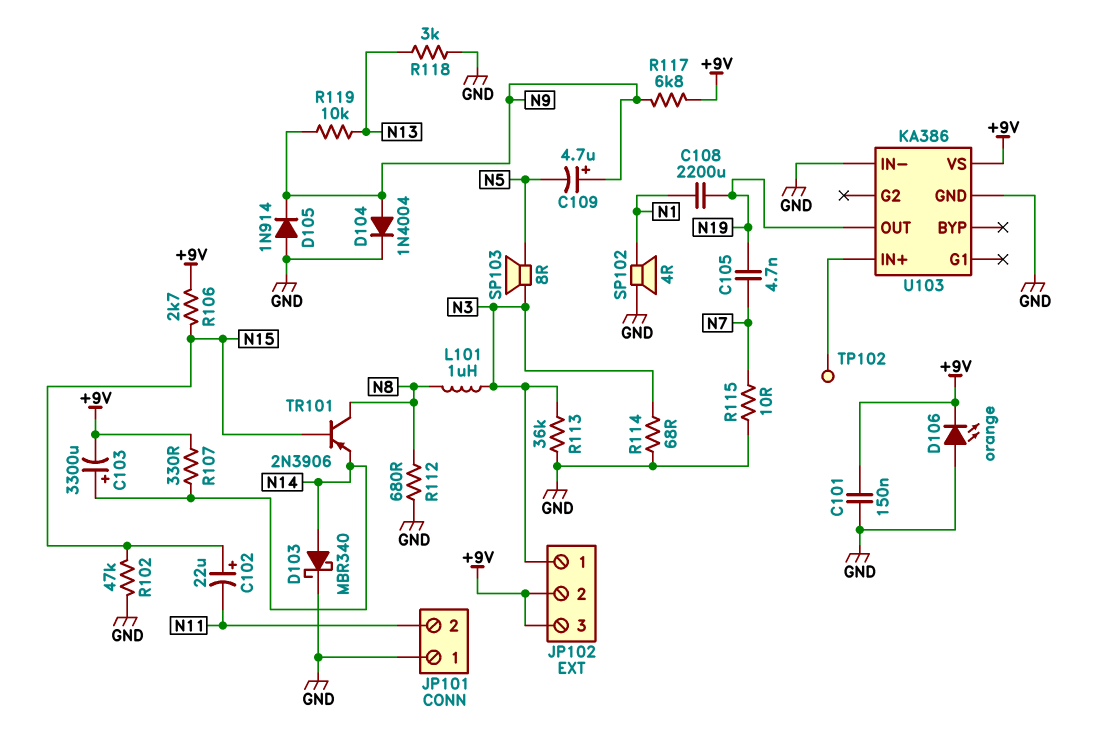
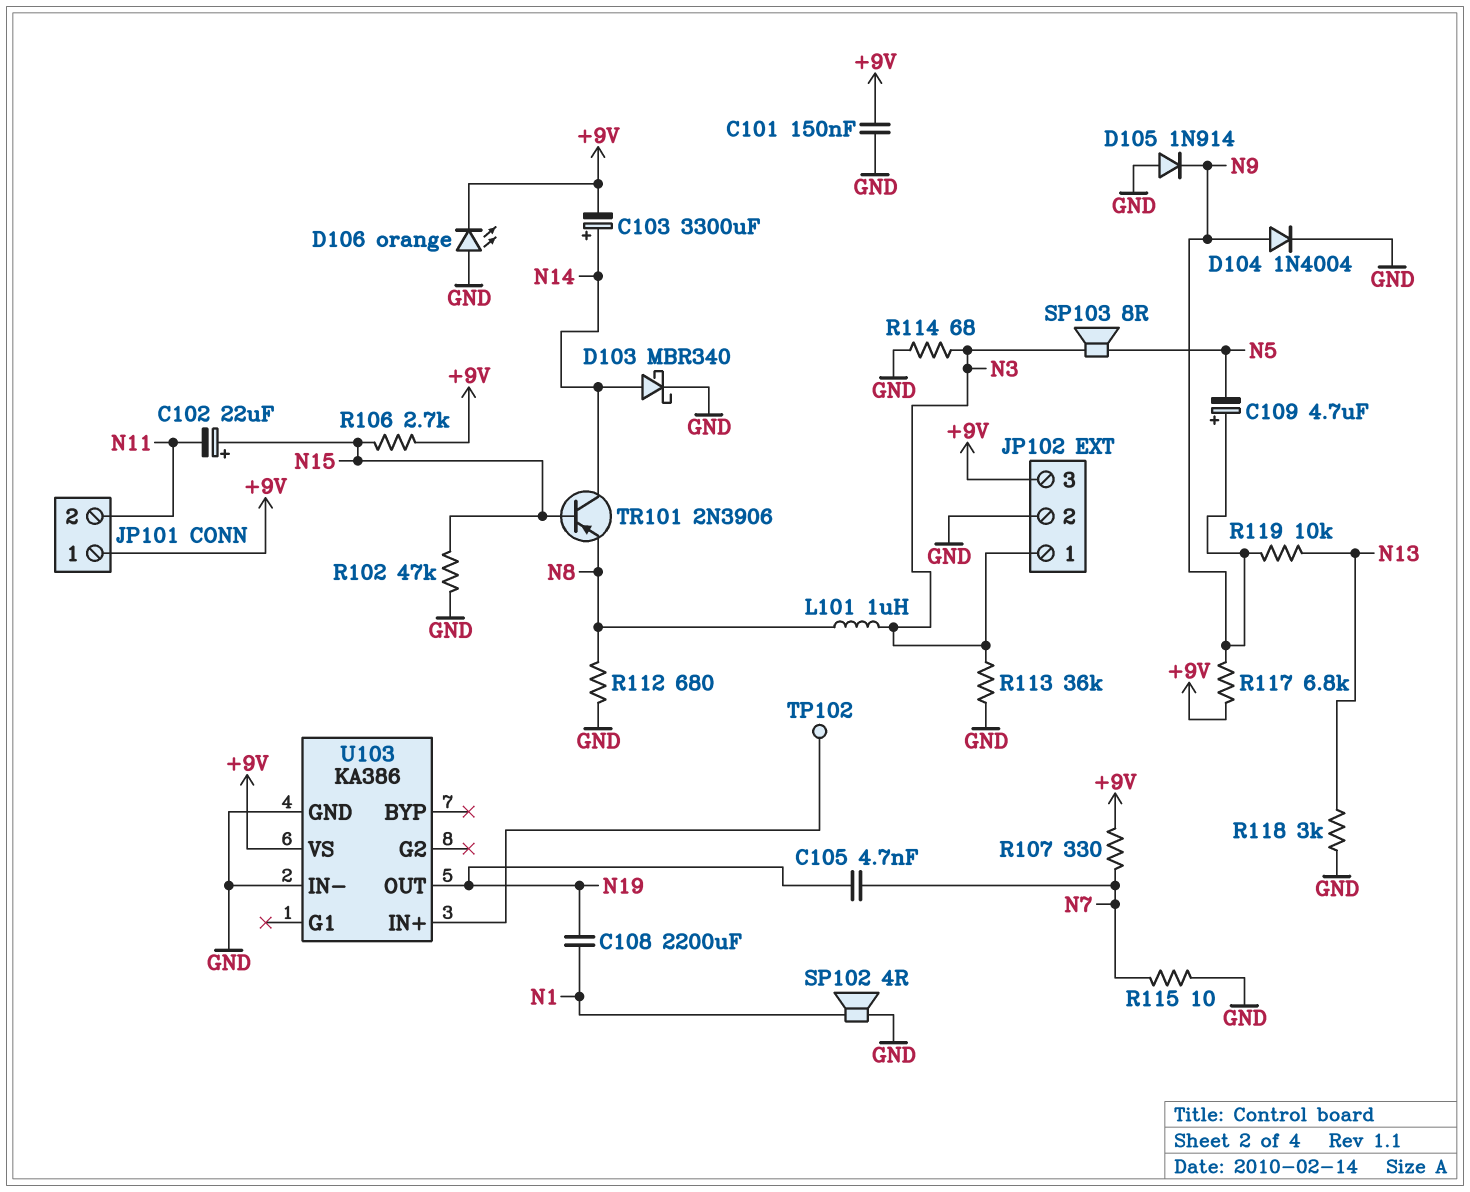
JP101 pin 1: GND -> +9V
JP102 pin 2: +9V -> GND
R107: 330 (+9V, N14) -> 330 (+9V, N7)
TR101: PNP 2N3906 (B N15, C N8, E N14) -> PNP 2N3906 (B N15, C N14, E N8)

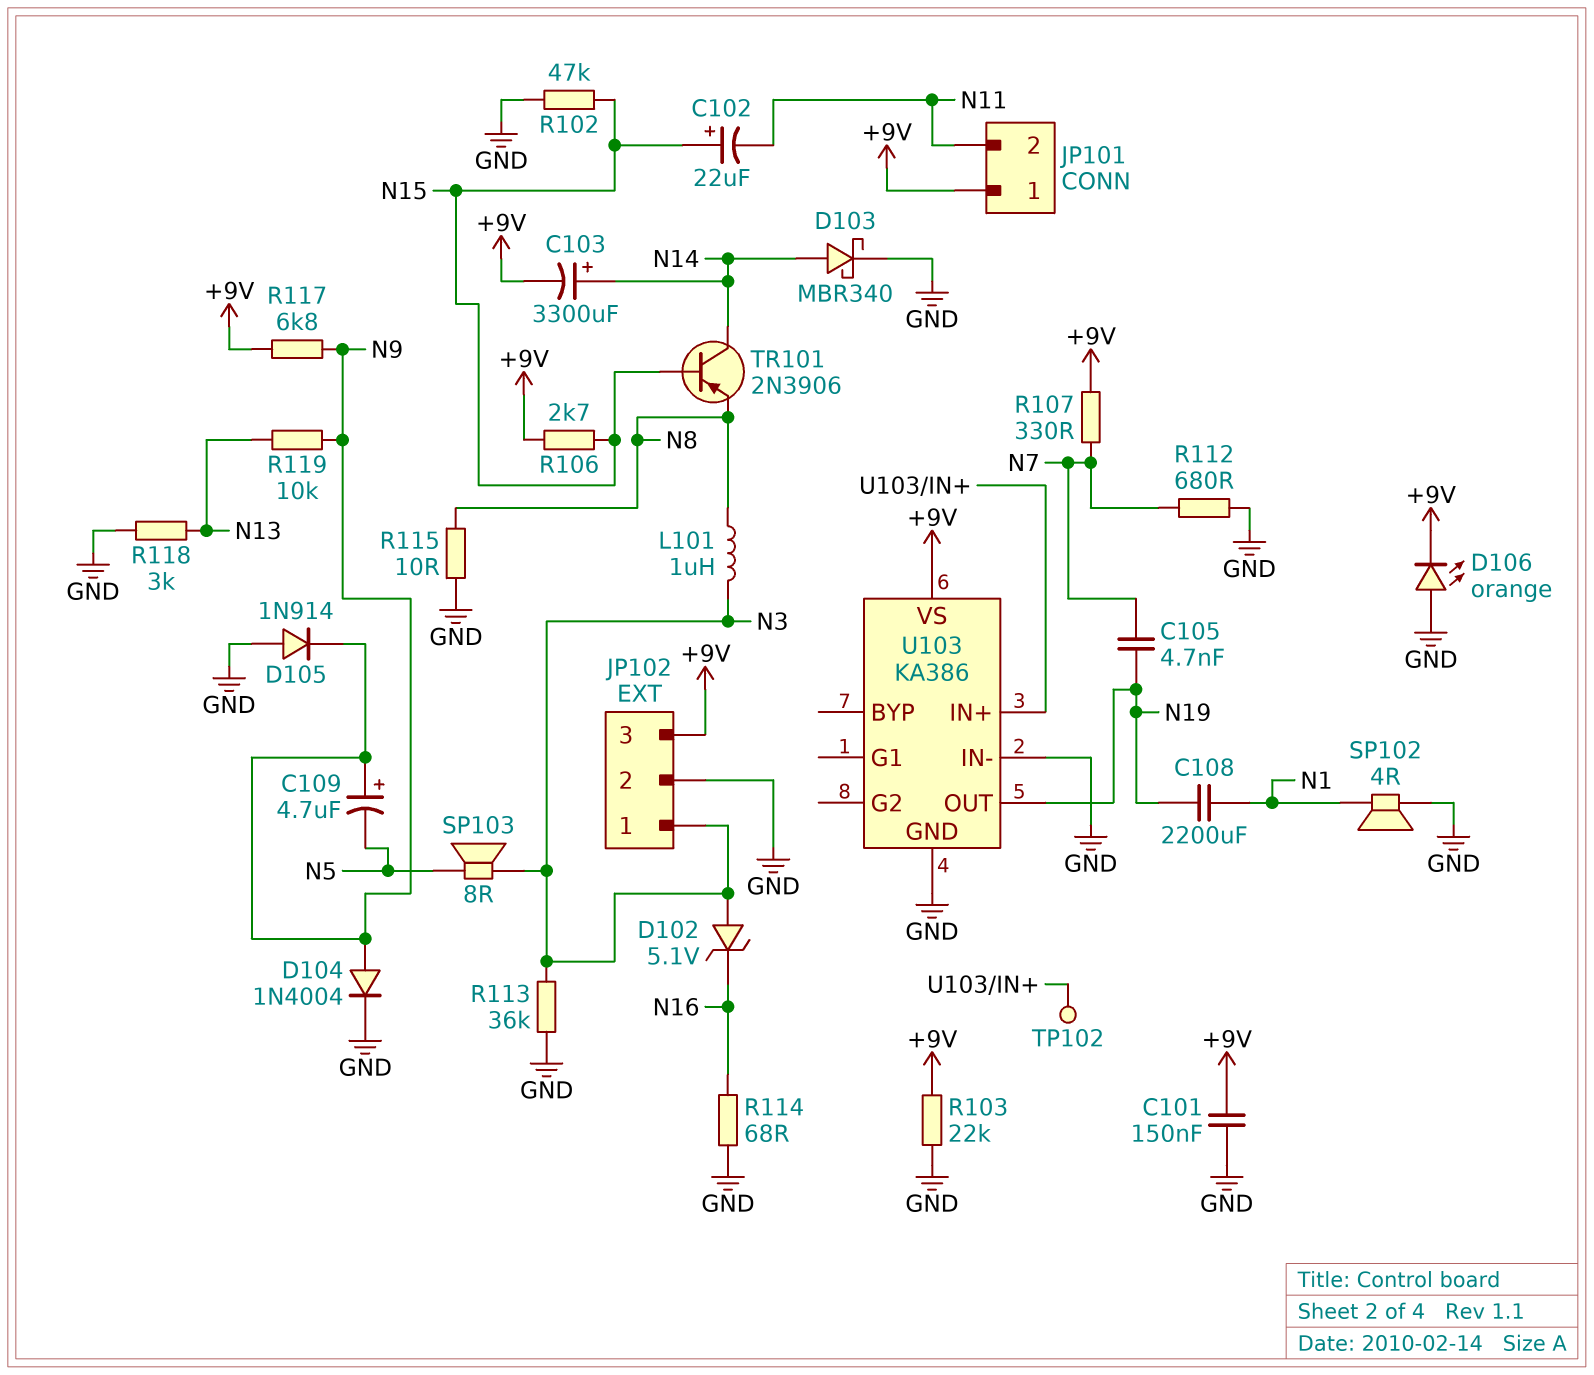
D102: none -> zener 5.1V (A N3, K N16)
R103: none -> 22k (+9V, GND)
R112: 680 (GND, N8) -> 680 (GND, N7)
R114: 68 (GND, N3) -> 68 (GND, N16)
R115: 10 (GND, N7) -> 10 (GND, N8)

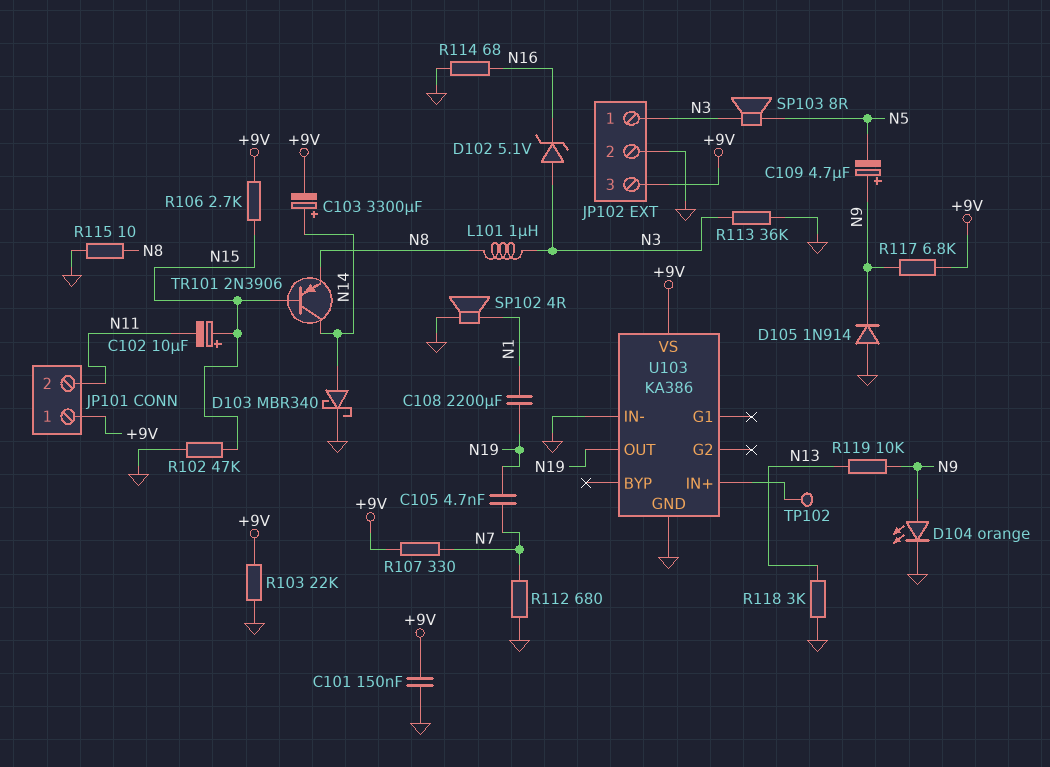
C102: 22uF (plus N15, minus N11) -> 10uF (plus N15, minus N11)
D104: diode 1N4004 (A N9, K GND) -> LED orange (A N9, K GND)
D106: LED orange (A GND, K +9V) -> none

